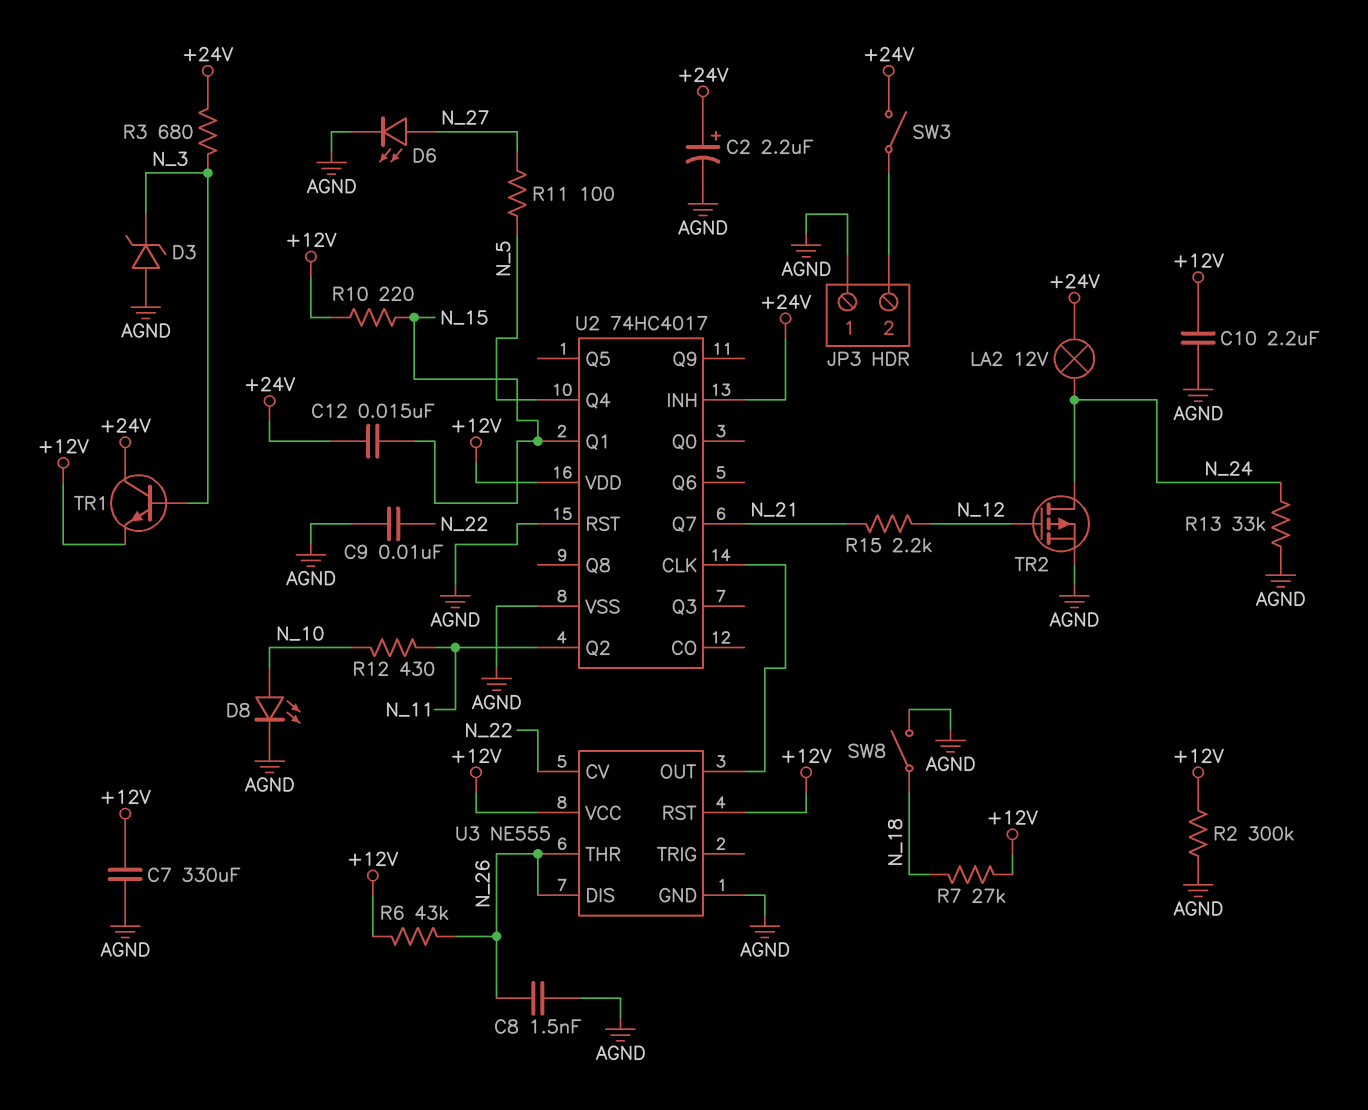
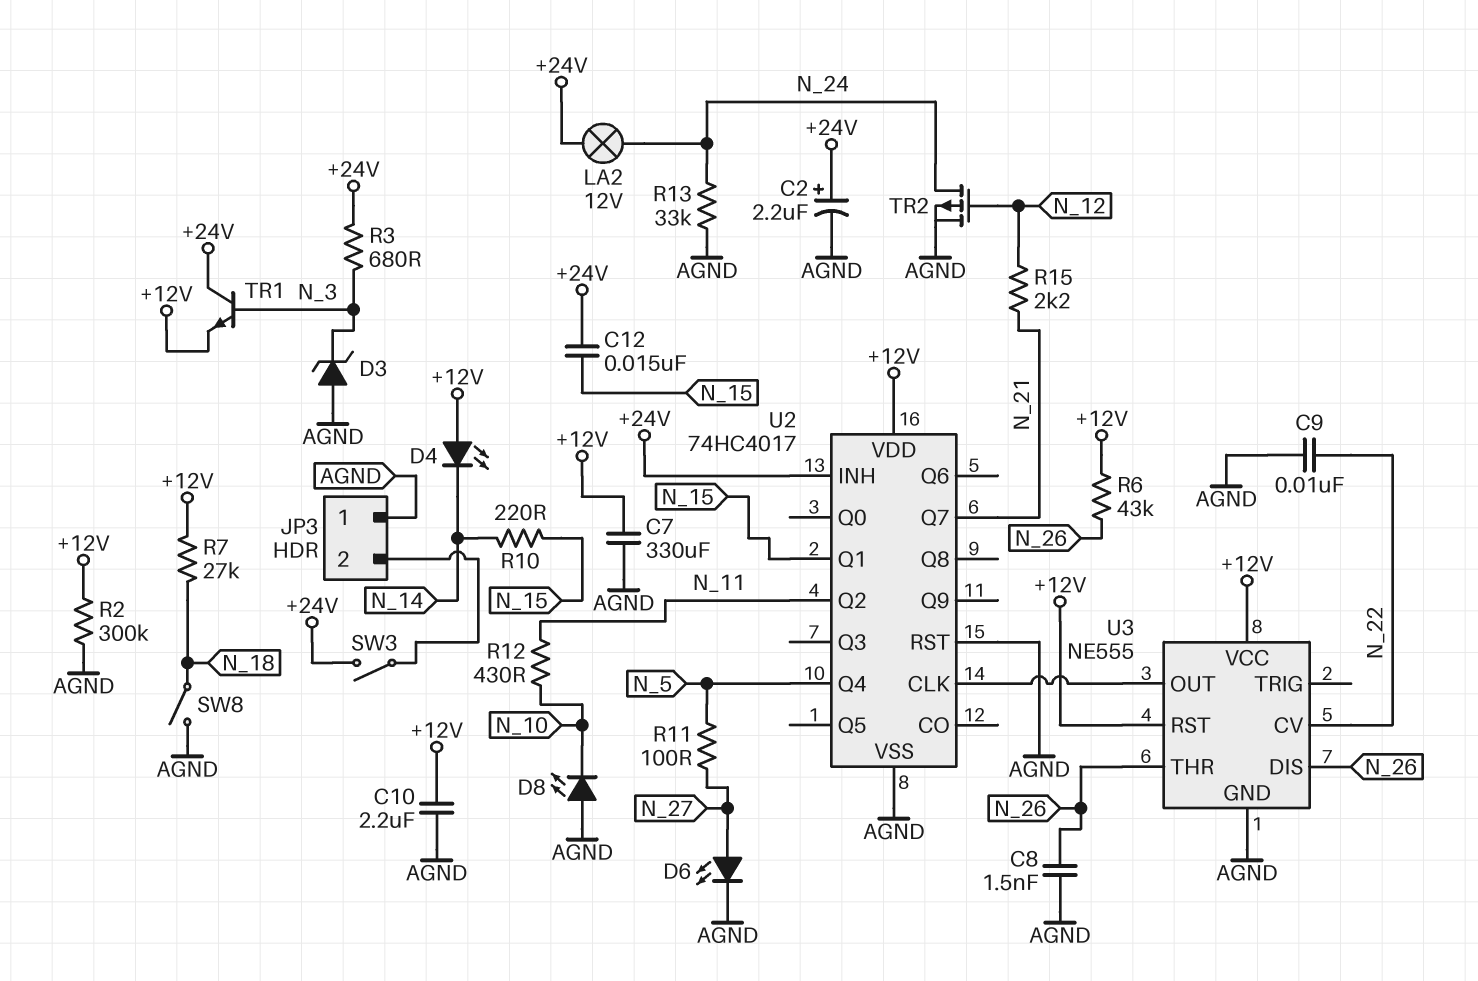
D4: none -> LED (A +12V, K N_14)
D8: LED (A N_10, K AGND) -> LED (A AGND, K N_10)
R10: 220 (+12V, N_15) -> 220 (N_14, N_15)

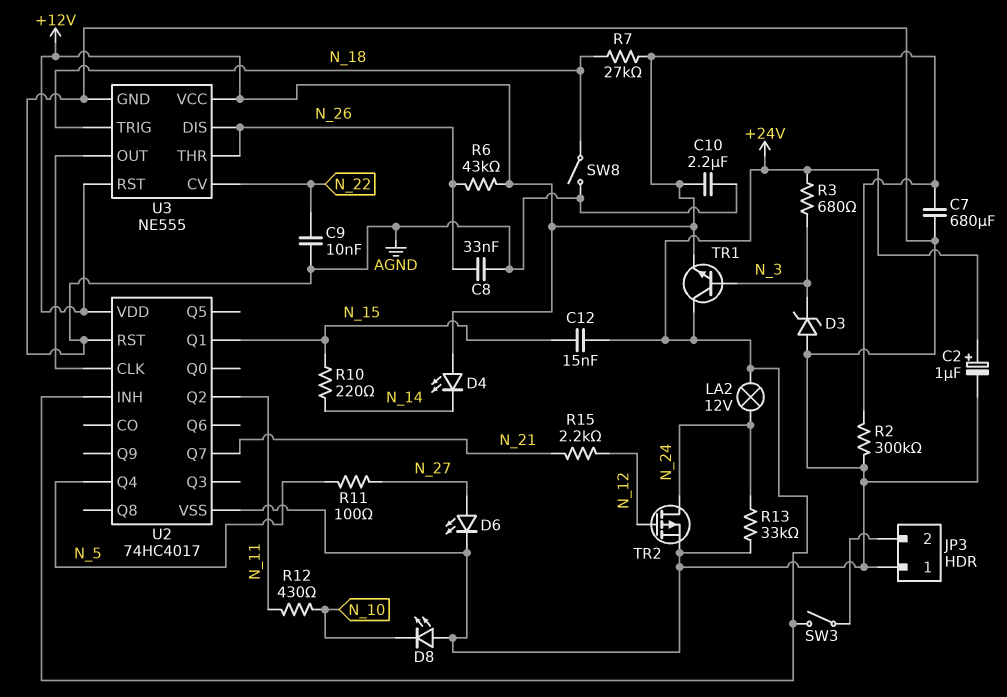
C2: 2.2uF (plus +24V, minus AGND) -> 1uF (plus +24V, minus AGND)
C7: 330uF (+12V, AGND) -> 680uF (+12V, AGND)
C8: 1.5nF (AGND, N_26) -> 33nF (AGND, N_26)
U3 pin TRIG: none -> N_18

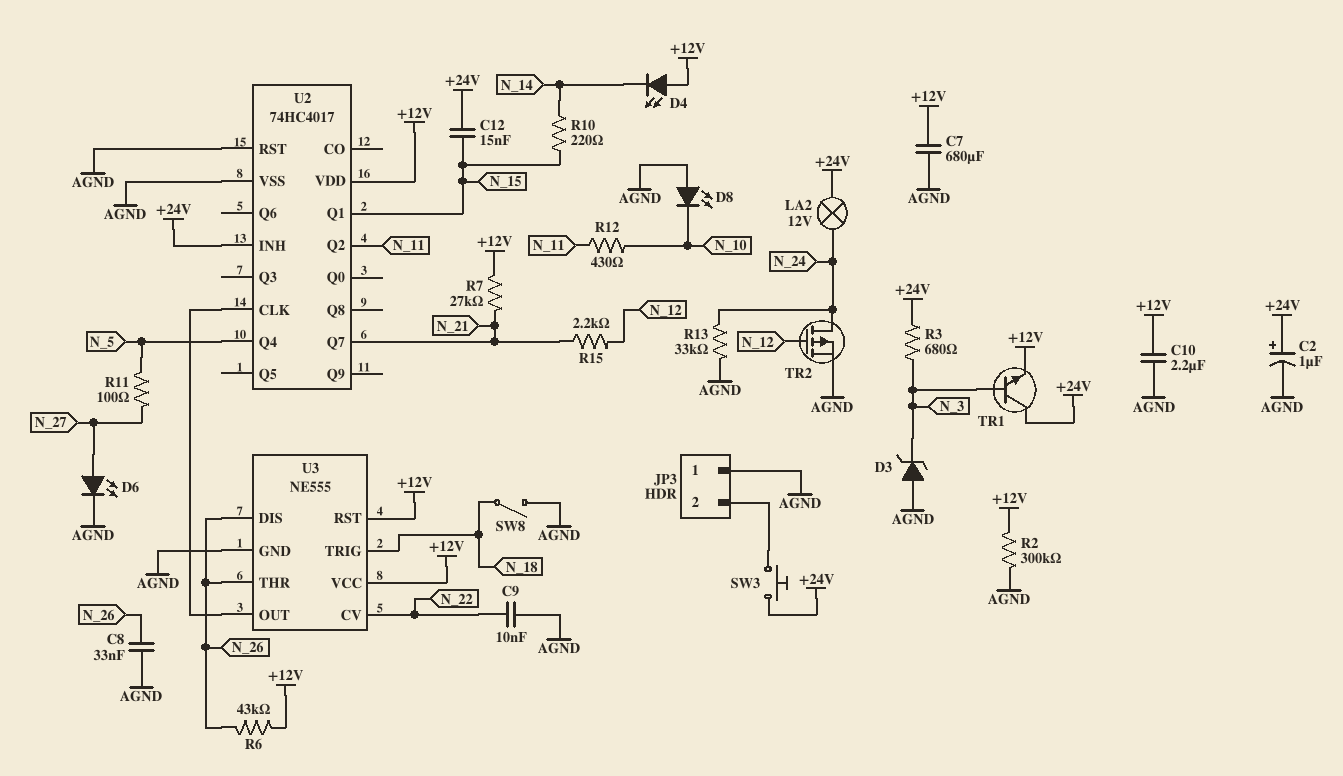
R7: 27k (+12V, N_18) -> 27k (+12V, N_21)
SW3: switch (+24V, JP3/2) -> button (+24V, JP3/2)

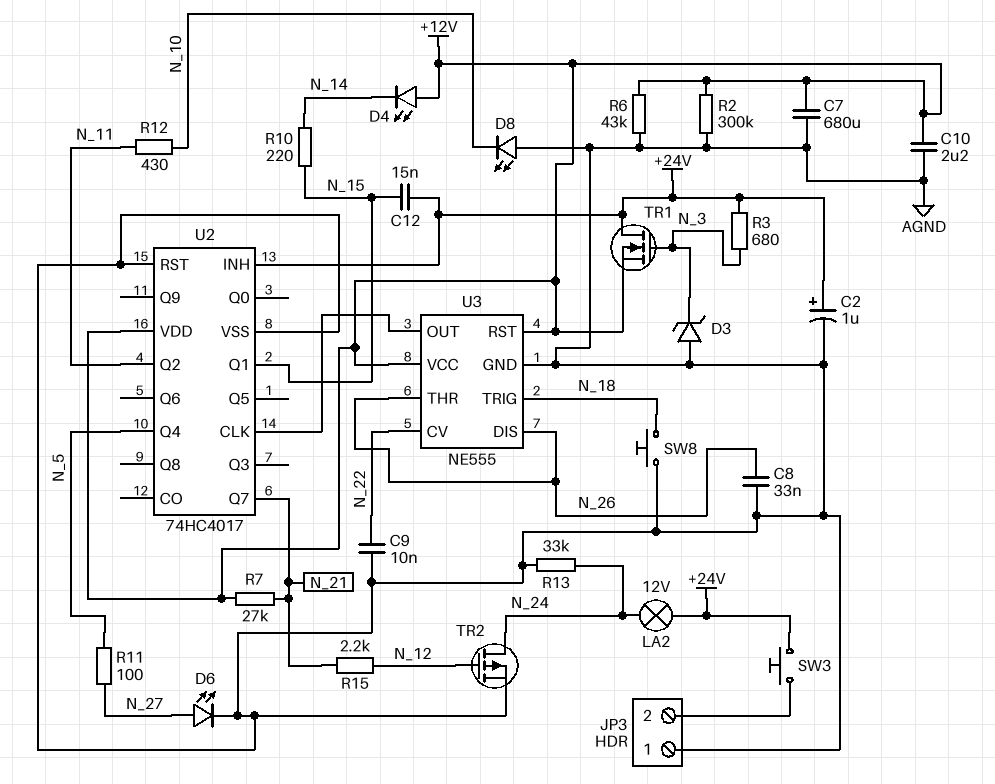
R6: 43k (+12V, N_26) -> 43k (+12V, AGND)
SW8: switch (AGND, N_18) -> button (AGND, N_18)
TR1: NPN (B N_3, C +24V, E +12V) -> NMOS (G N_3, D +24V, S +12V)

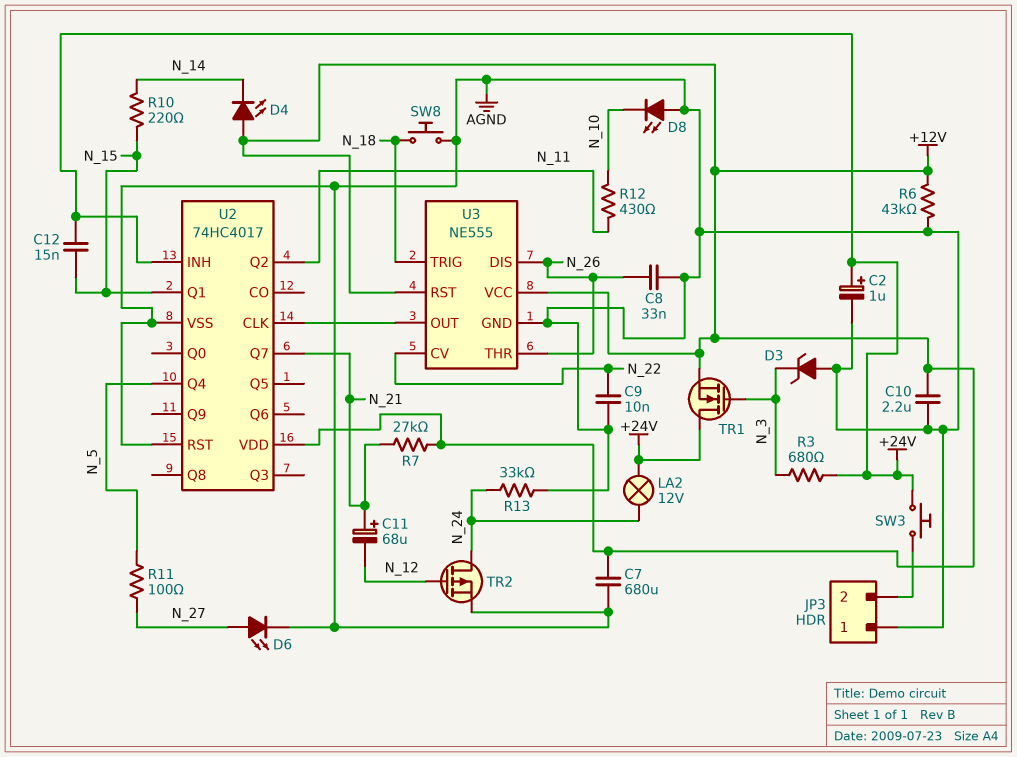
C11: none -> 68uF (plus N_21, minus N_12)
R2: 300k (+12V, AGND) -> none
R15: 2.2k (N_12, N_21) -> none

